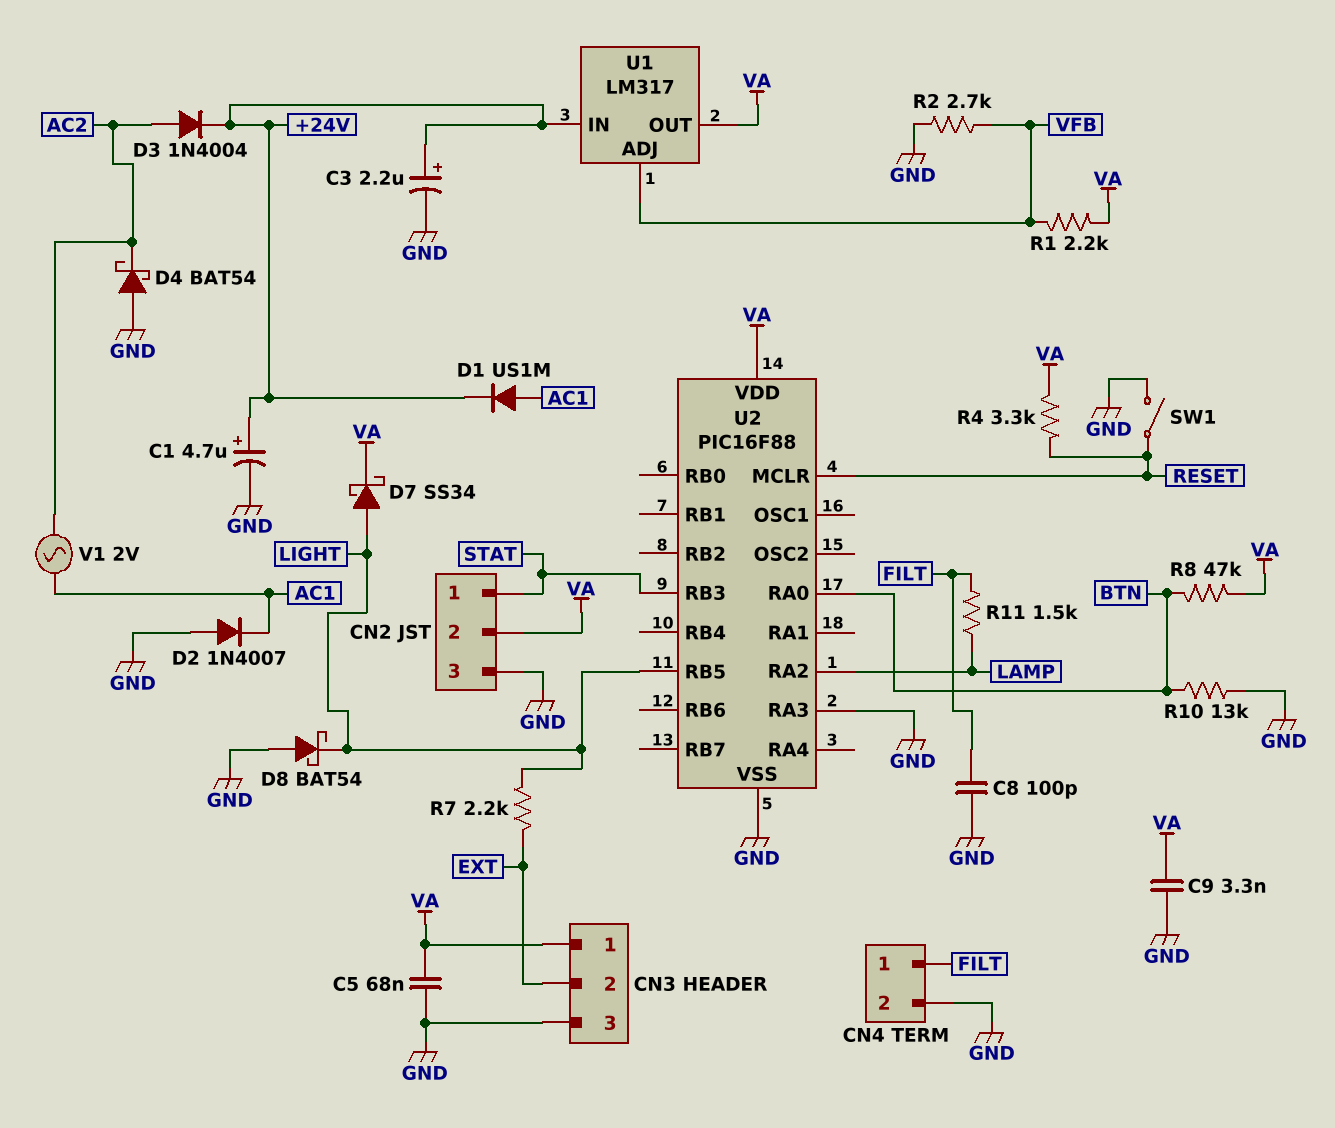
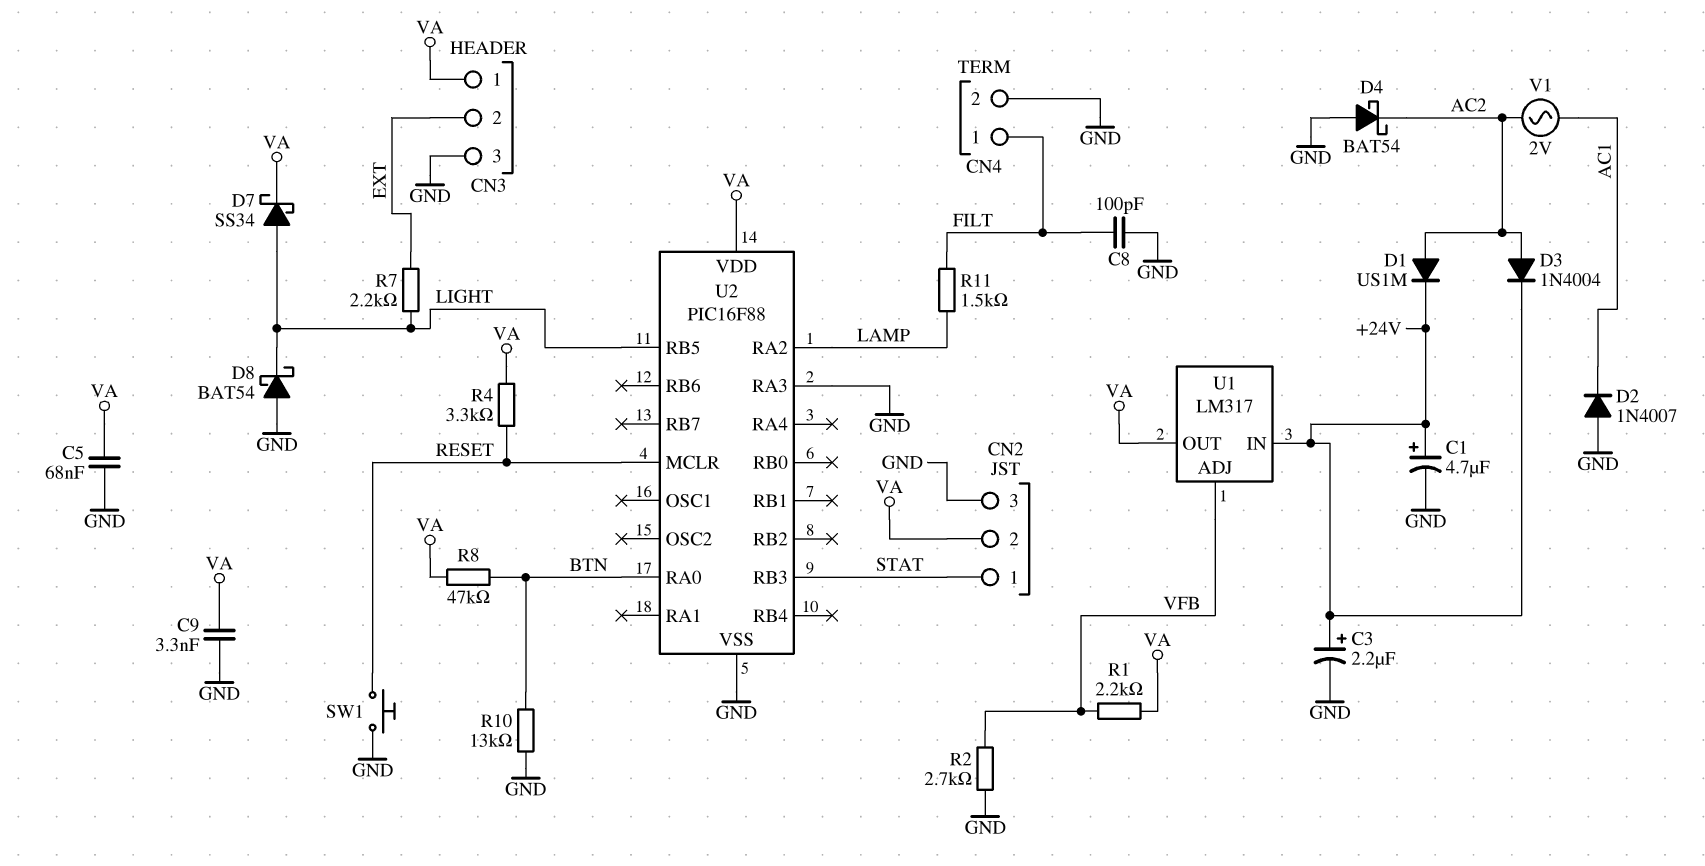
D1: diode US1M (A AC1, K +24V) -> diode US1M (A AC2, K +24V)
SW1: switch (GND, RESET) -> button (GND, RESET)

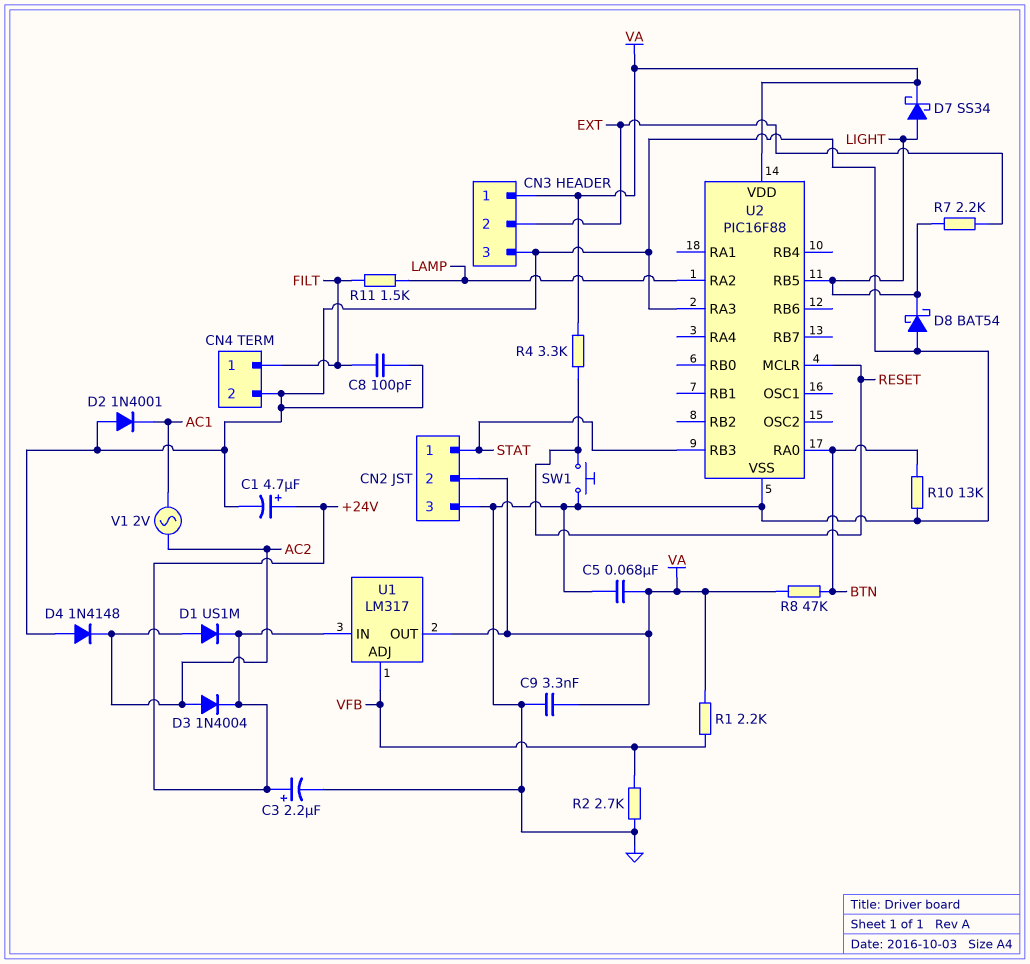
D2: diode 1N4007 (A GND, K AC1) -> diode 1N4001 (A GND, K AC1)
D4: schottky BAT54 (A GND, K AC2) -> diode 1N4148 (A GND, K AC2)

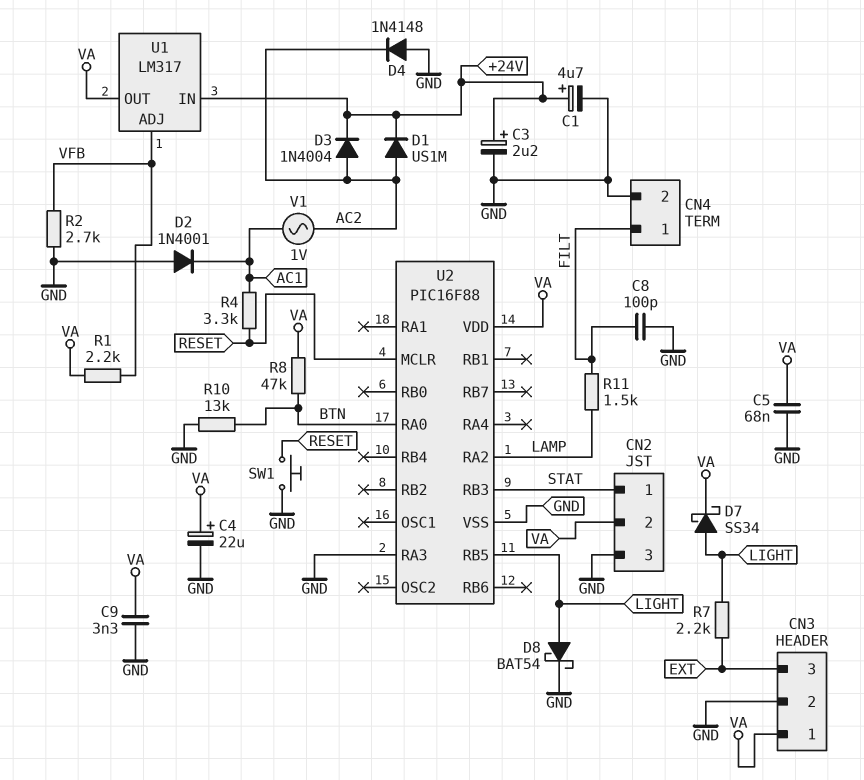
C4: none -> 22uF (plus VA, minus GND)
CN3 pin 2: EXT -> GND
CN3 pin 3: GND -> EXT
D8: schottky BAT54 (A GND, K LIGHT) -> schottky BAT54 (A LIGHT, K GND)
R4: 3.3k (RESET, VA) -> 3.3k (AC1, RESET)
V1: AC 2V (AC1, AC2) -> AC 1V (AC1, AC2)

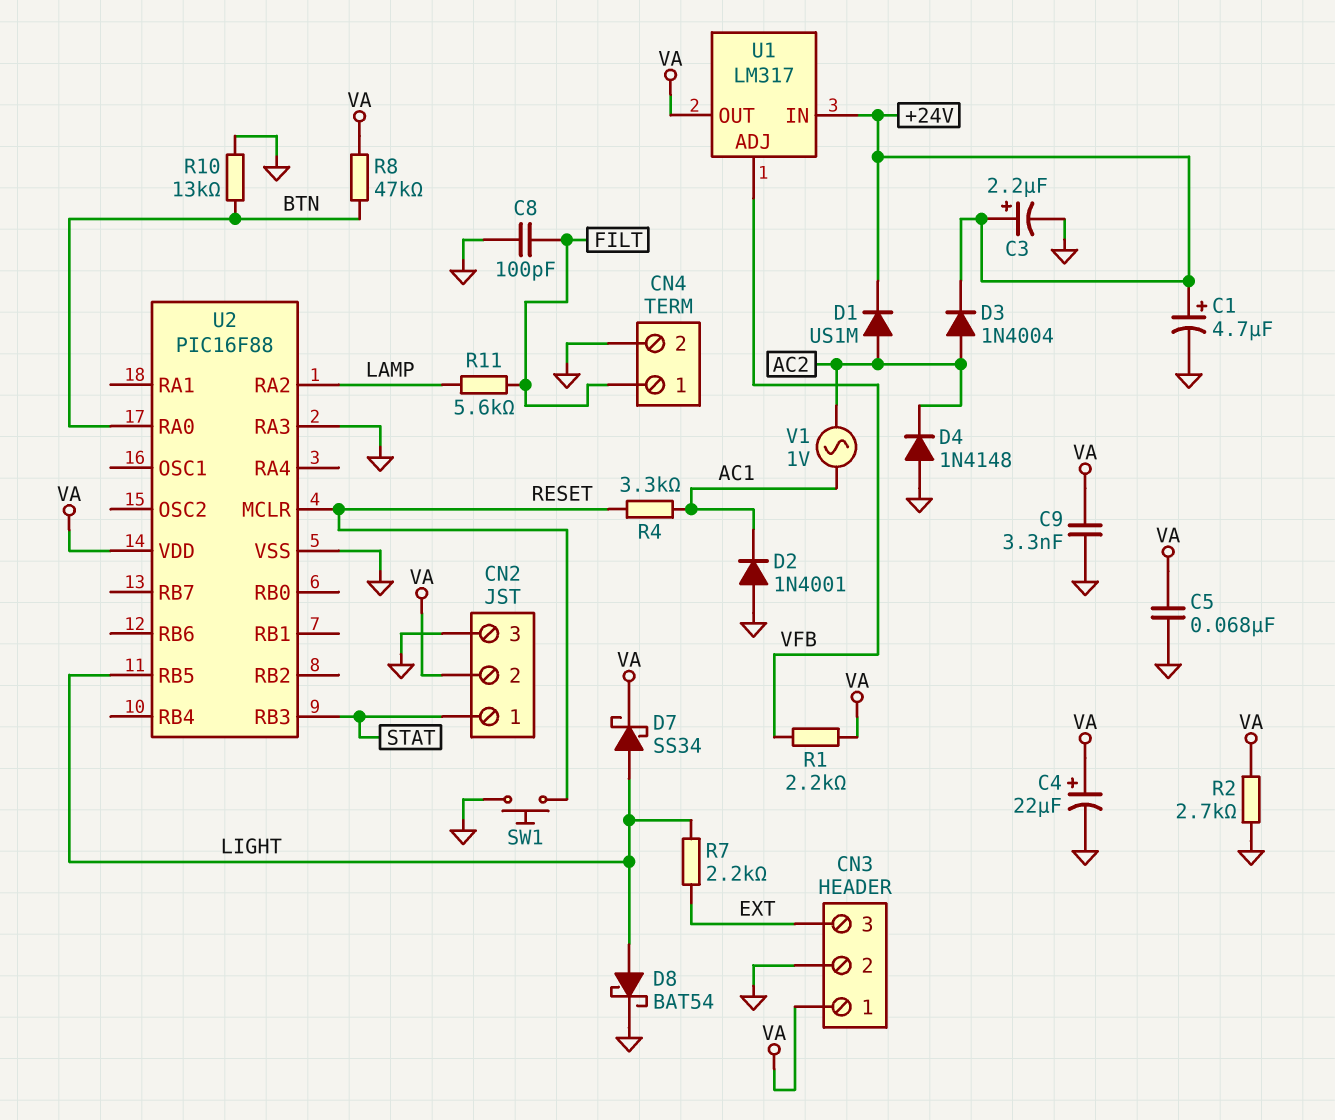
R2: 2.7k (GND, VFB) -> 2.7k (GND, VA)
R11: 1.5k (FILT, LAMP) -> 5.6k (FILT, LAMP)

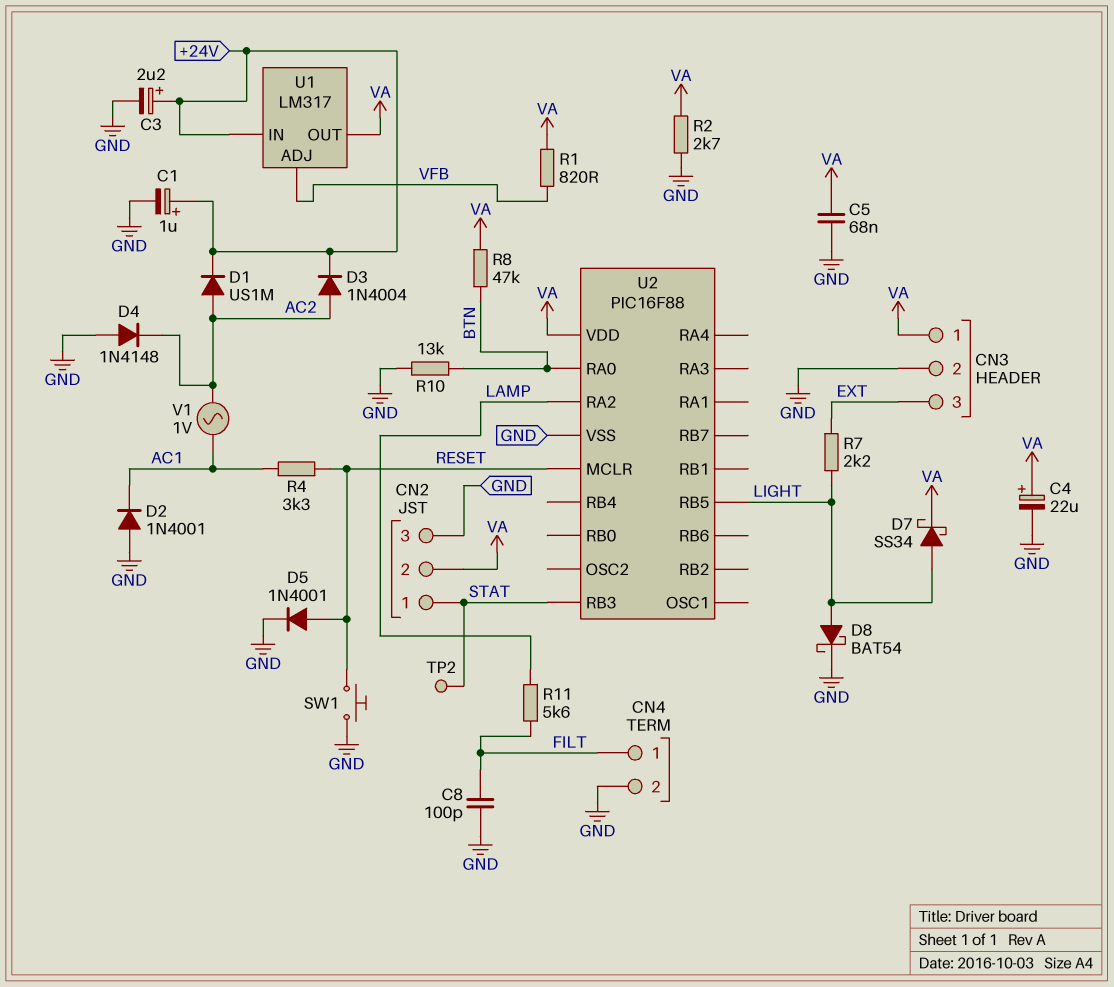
C1: 4.7uF (plus +24V, minus GND) -> 1uF (plus +24V, minus GND)
C9: 3.3nF (GND, VA) -> none
D5: none -> diode 1N4001 (A RESET, K GND)
R1: 2.2k (VA, VFB) -> 820 (VA, VFB)
TP2: none -> test point (STAT)
U2 pin RA3: GND -> none

